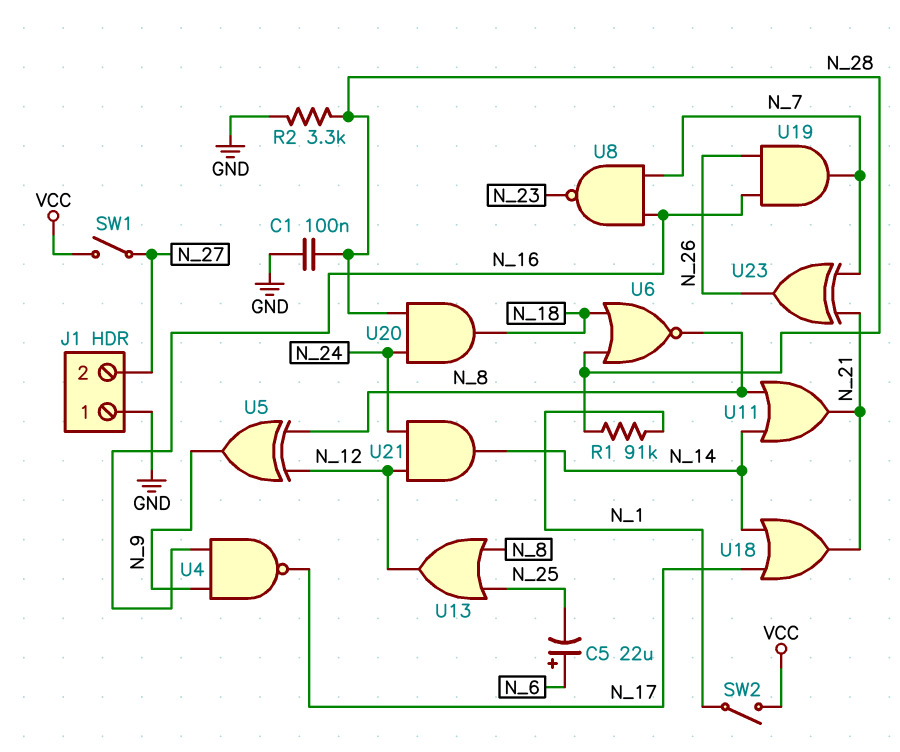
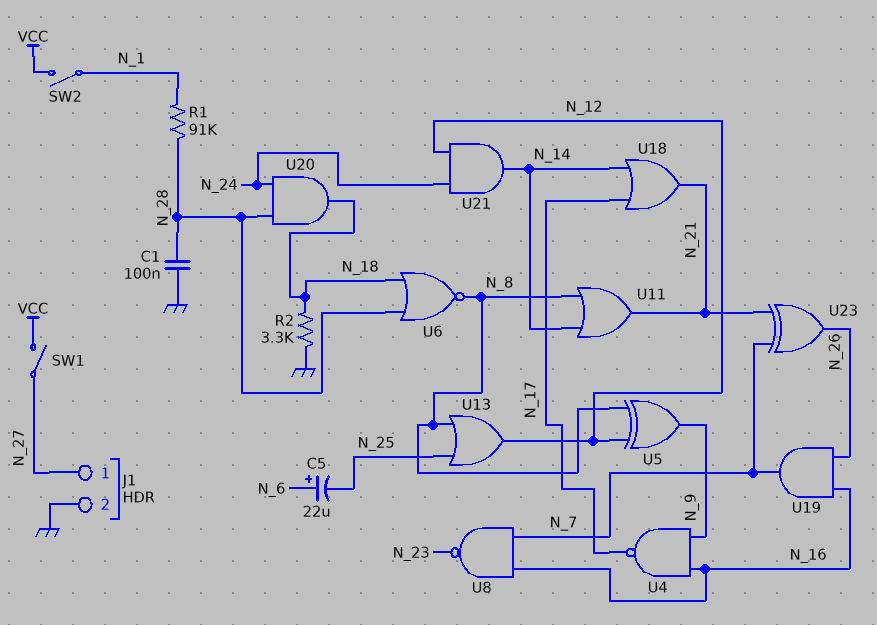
J1 pin 1: GND -> N_27
J1 pin 2: N_27 -> GND
R2: 3.3k (GND, N_28) -> 3.3k (GND, N_18)

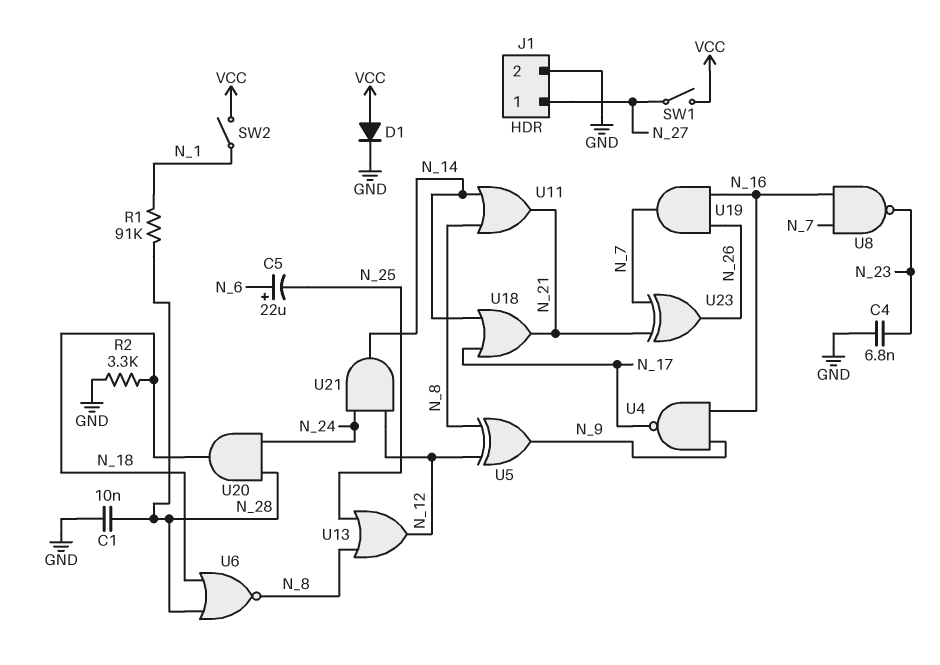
C1: 100nF (GND, N_28) -> 10nF (GND, N_28)
C4: none -> 6.8nF (GND, N_23)
D1: none -> diode (A VCC, K GND)

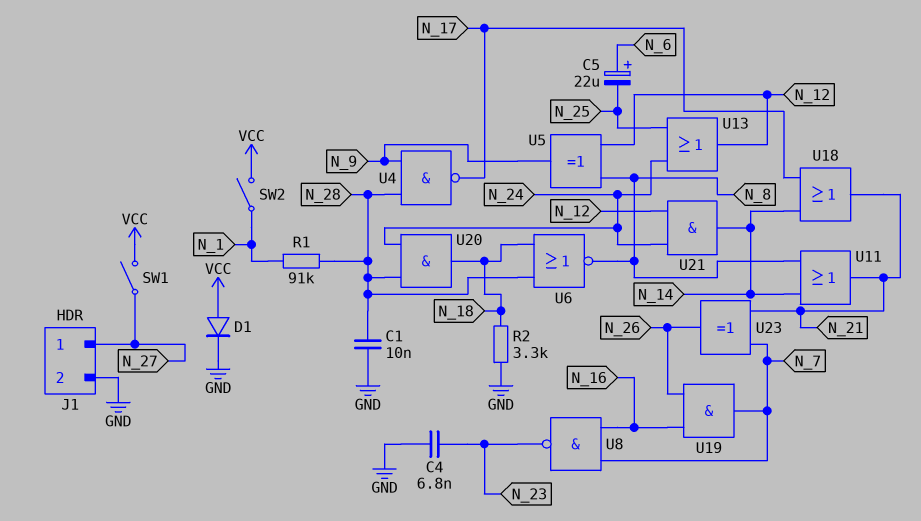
U4: NAND (in N_9, in N_16, out N_17) -> NAND (in N_9, in N_28, out N_17)
U13: OR (in N_8, in N_25, out N_12) -> OR (in N_24, in N_25, out N_12)

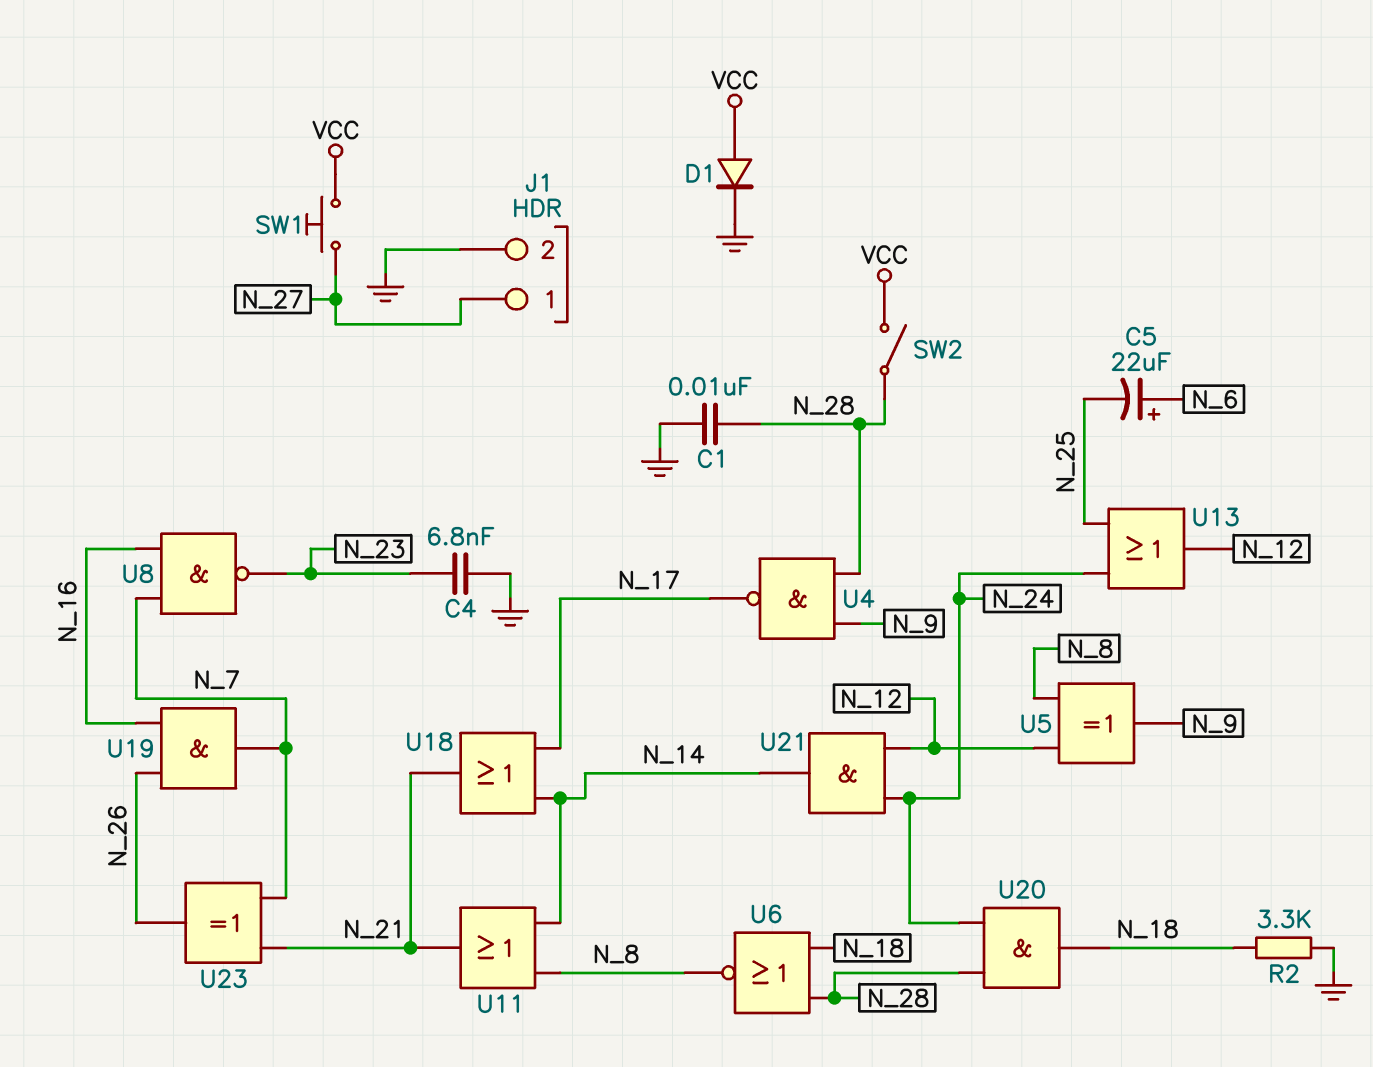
R1: 91k (N_1, N_28) -> none
SW1: switch (N_27, VCC) -> button (N_27, VCC)
SW2: switch (N_1, VCC) -> switch (N_28, VCC)

